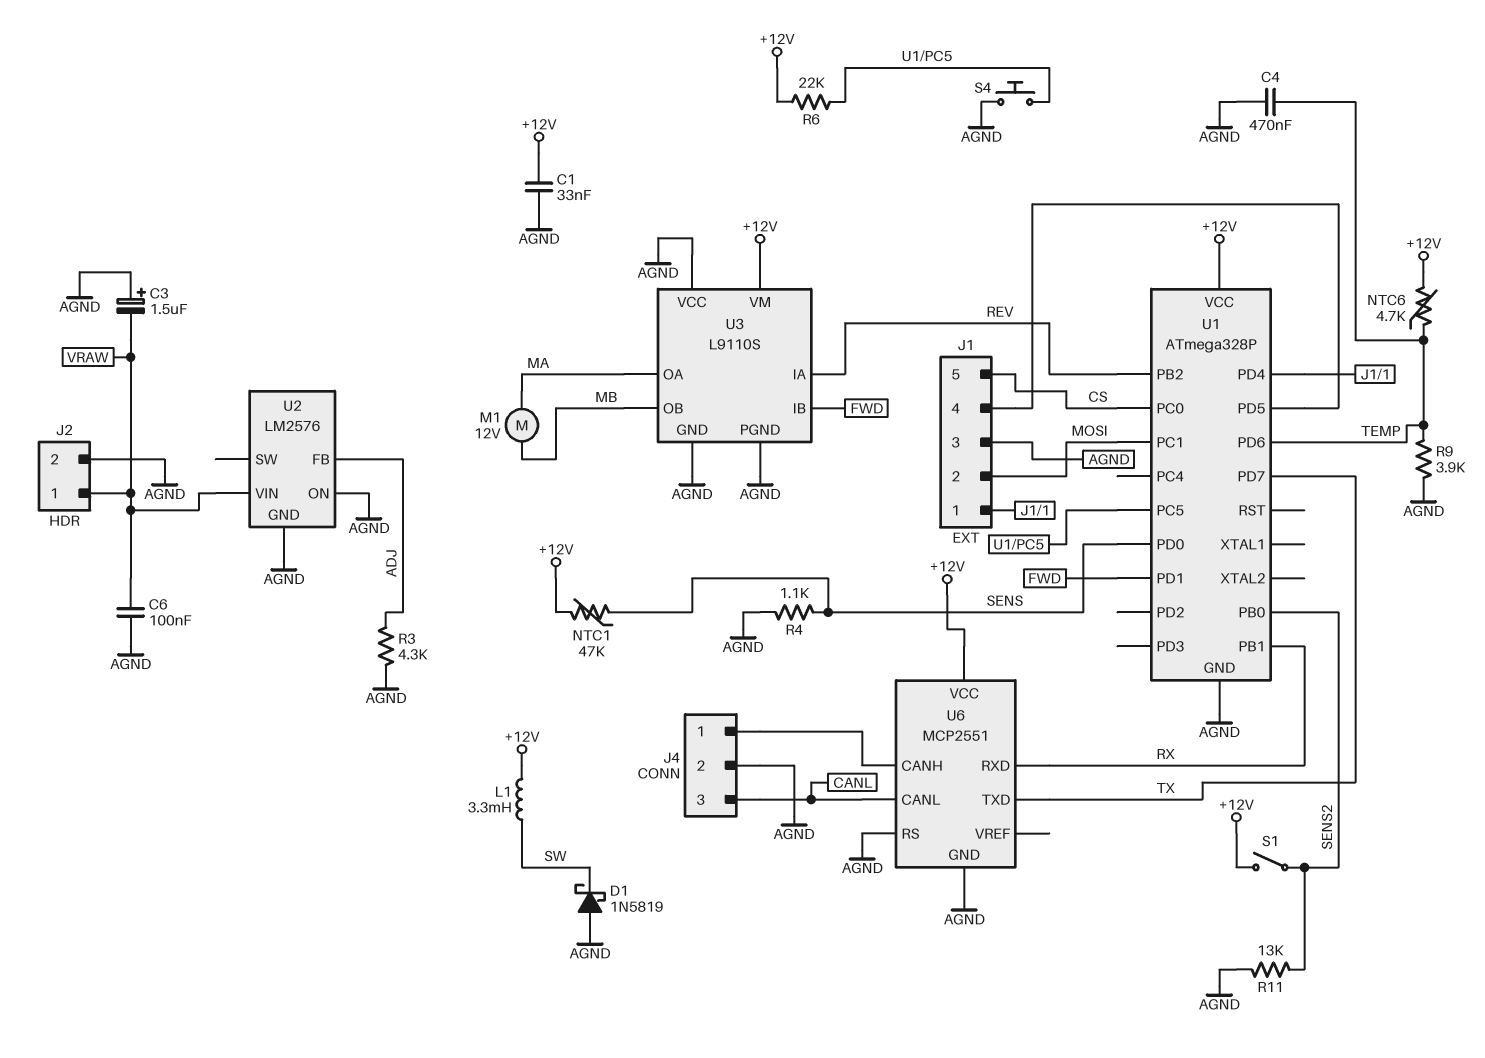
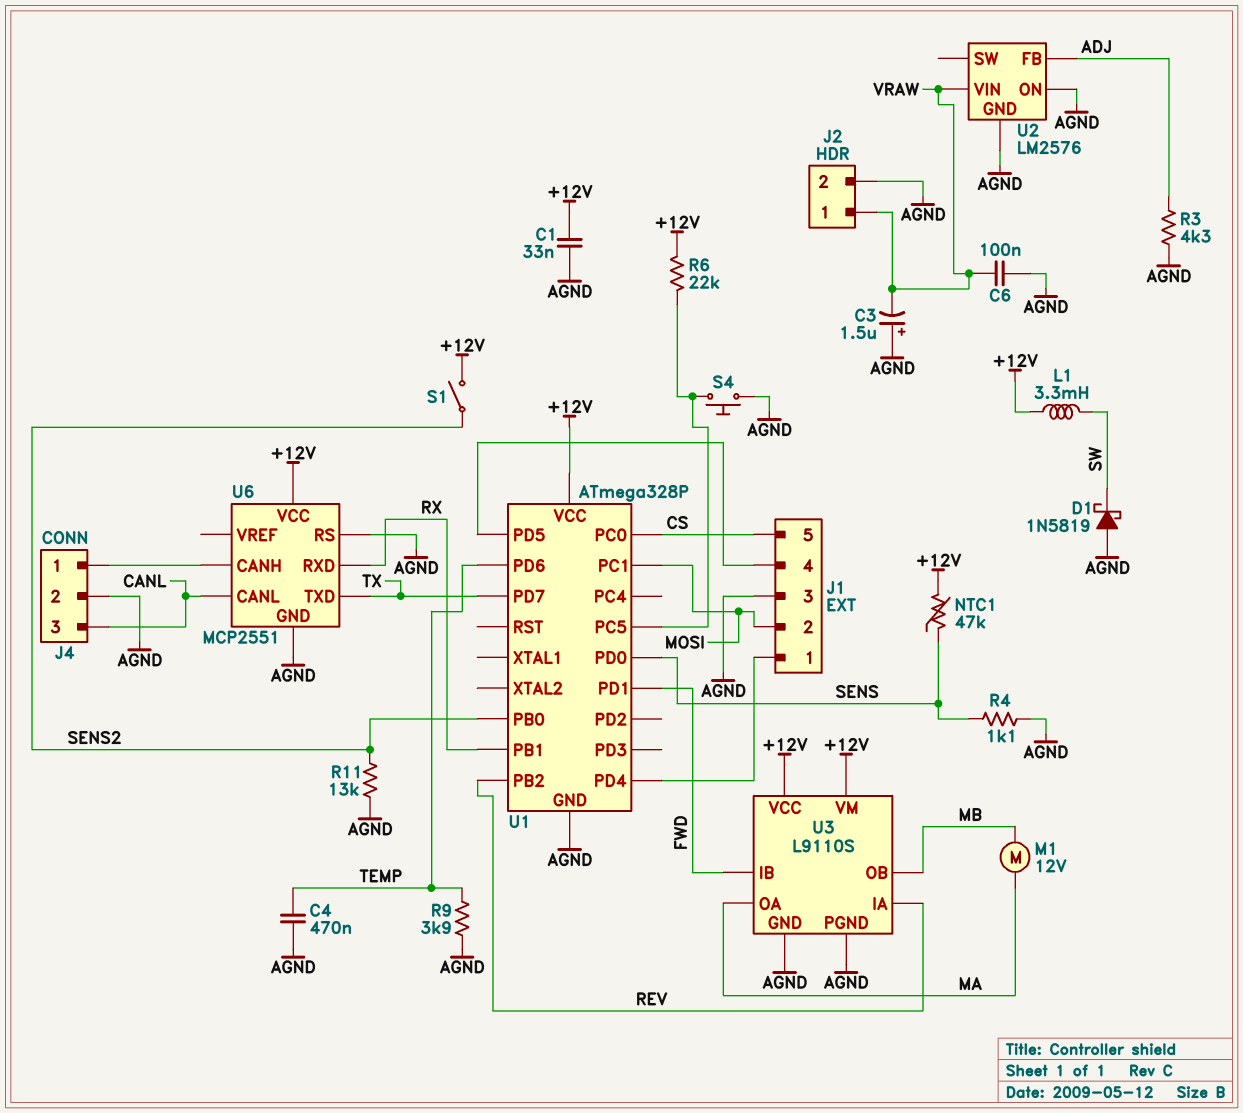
NTC6: 4.7k (+12V, TEMP) -> none
U3 pin VCC: AGND -> +12V

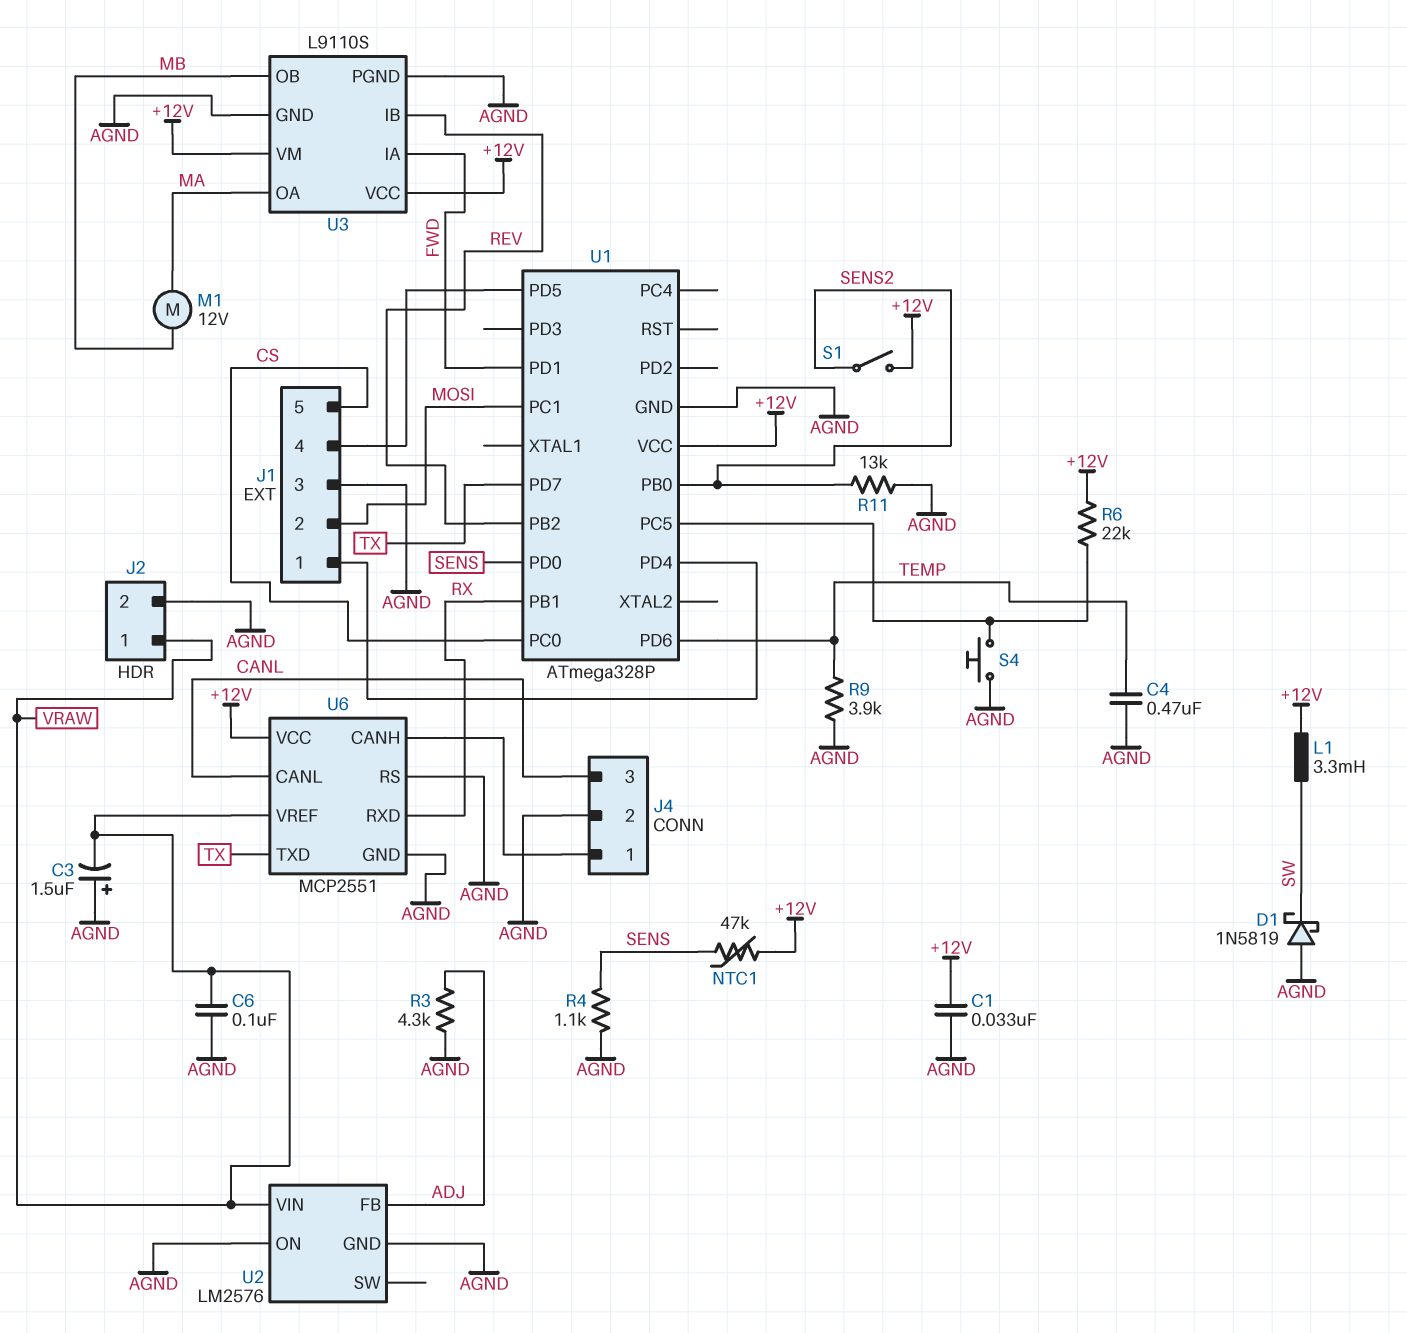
U3 pin IA: REV -> FWD
U3 pin IB: FWD -> REV
U6 pin VREF: none -> VRAW

